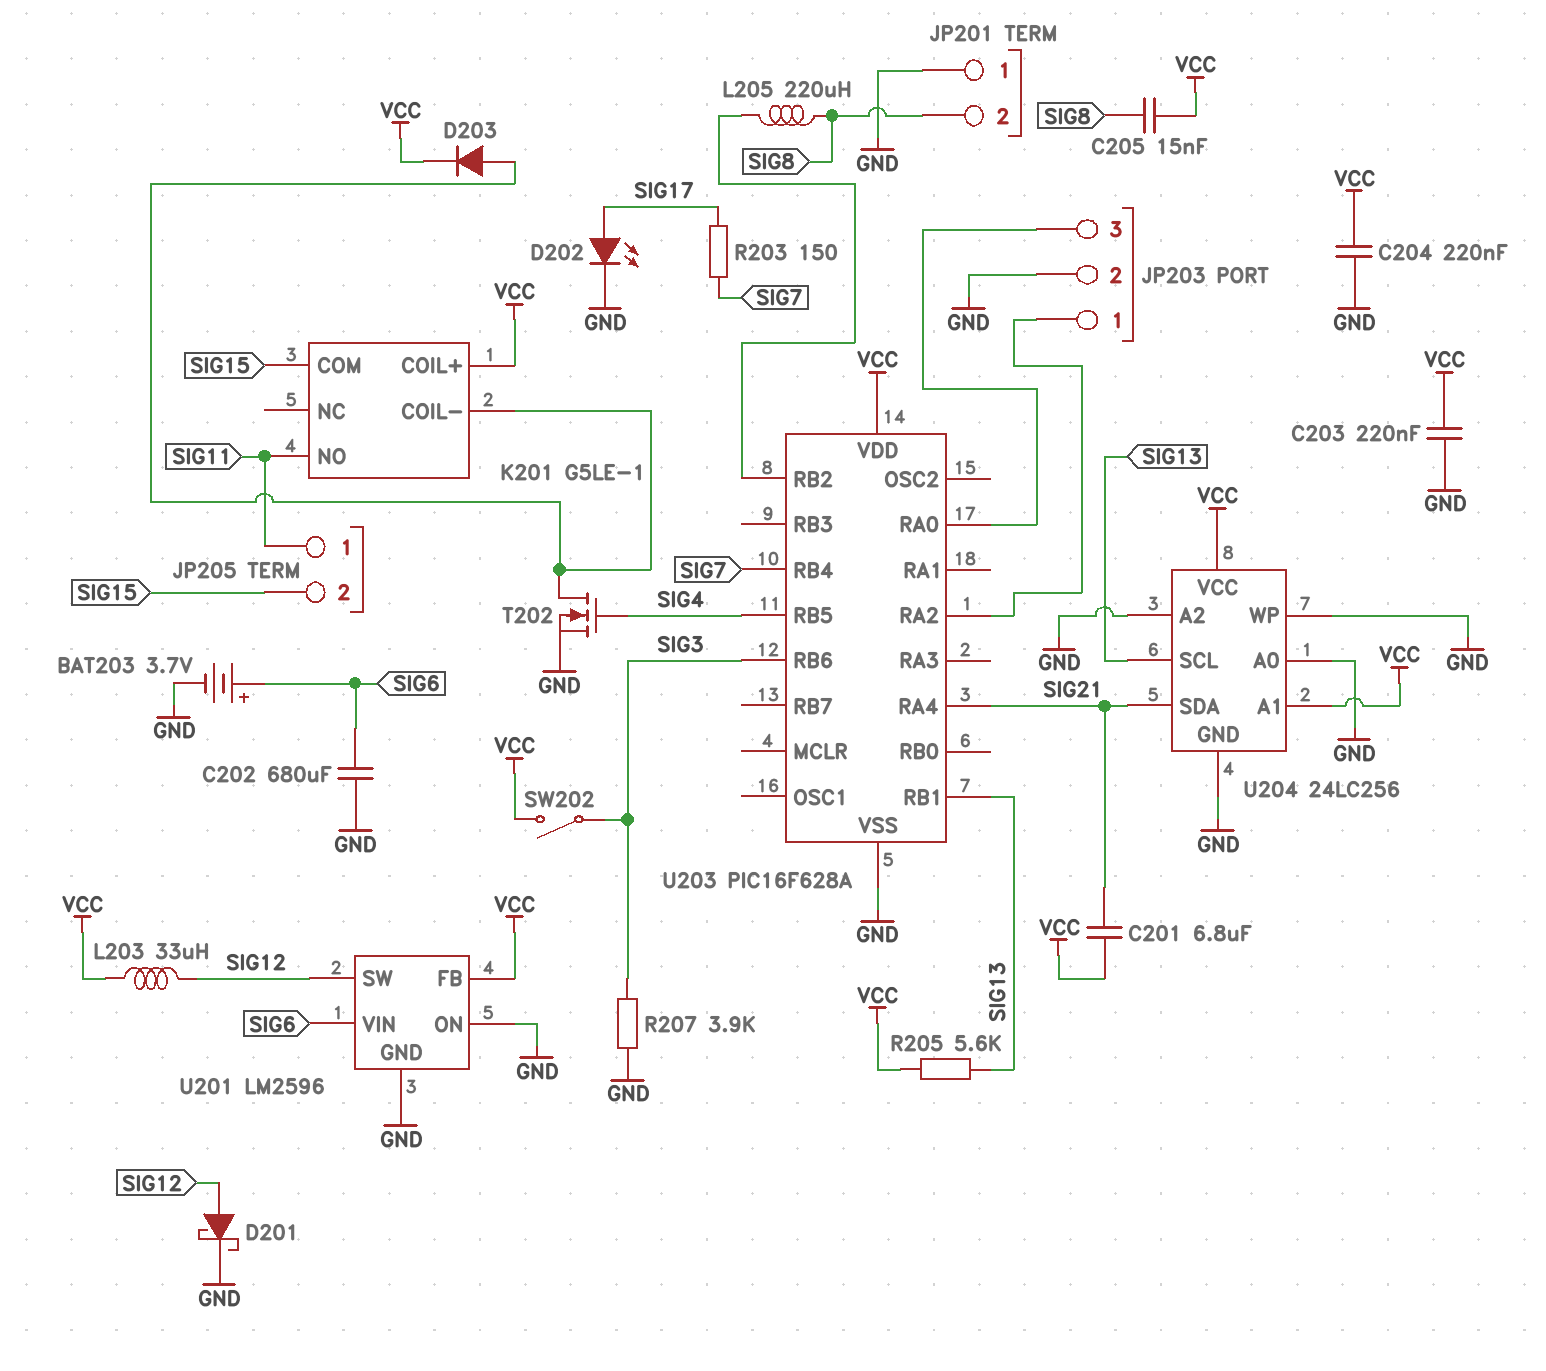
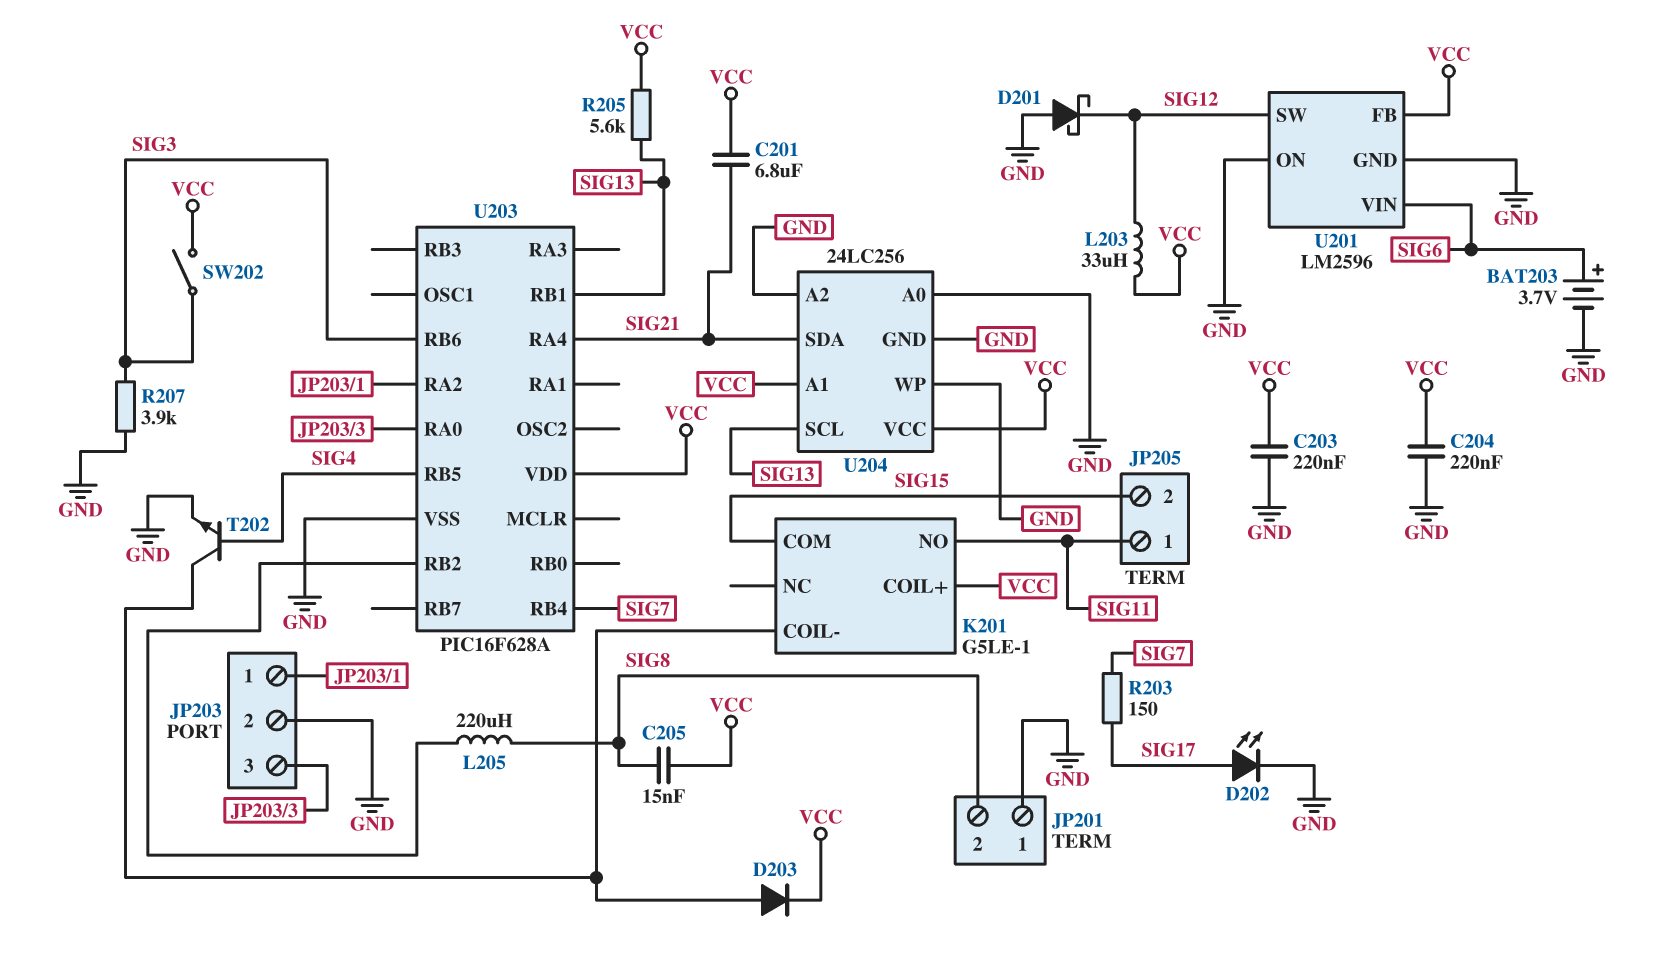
C202: 680uF (GND, SIG6) -> none
D201: schottky (A SIG12, K GND) -> schottky (A GND, K SIG12)
T202: NMOS (G SIG4, D K201/COIL-, S GND) -> NPN (B SIG4, C K201/COIL-, E GND)

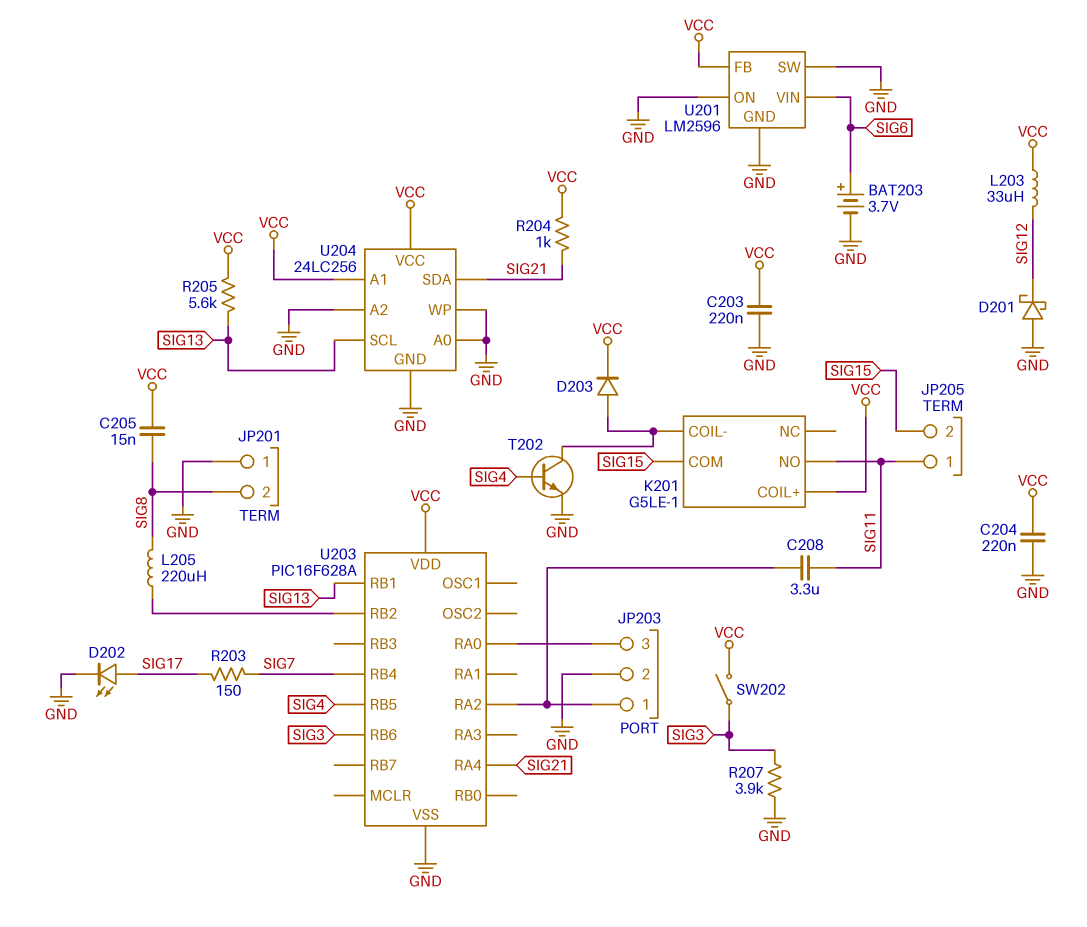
C201: 6.8uF (SIG21, VCC) -> none
C208: none -> 3.3uF (JP203/1, SIG11)
R204: none -> 1k (SIG21, VCC)
U201 pin SW: SIG12 -> GND

